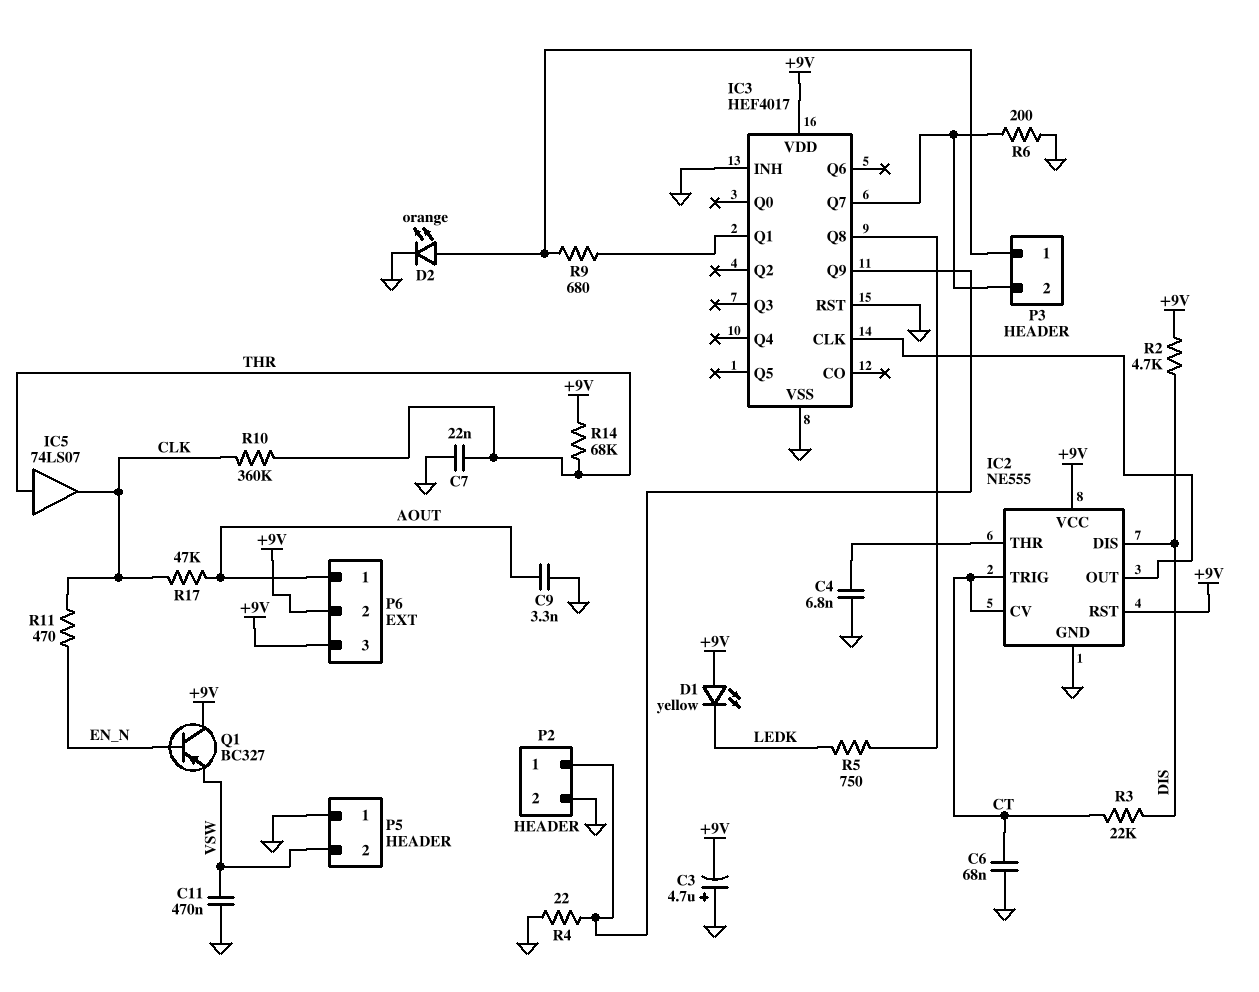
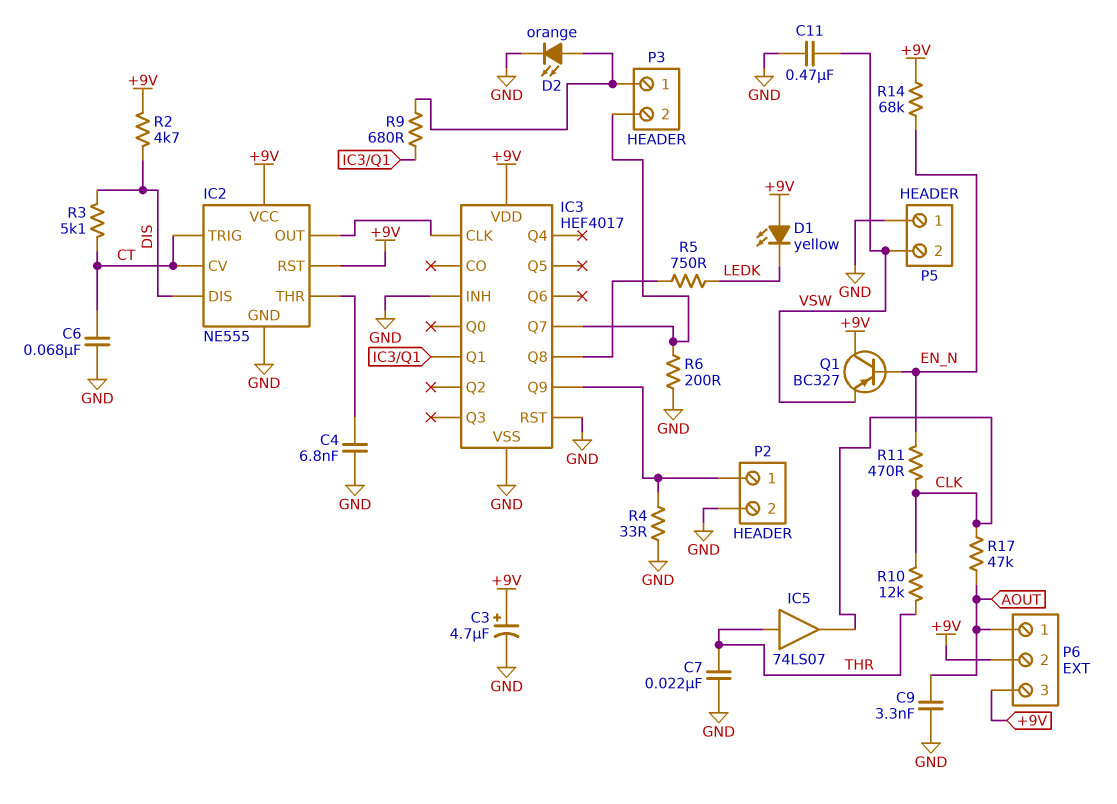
C3: 4.7uF (plus GND, minus +9V) -> 4.7uF (plus +9V, minus GND)
R3: 22k (CT, DIS) -> 5.1k (CT, DIS)
R4: 22 (GND, IC3/Q9) -> 33 (GND, IC3/Q9)
R10: 360k (CLK, THR) -> 12k (CLK, THR)
R14: 68k (+9V, THR) -> 68k (+9V, EN_N)

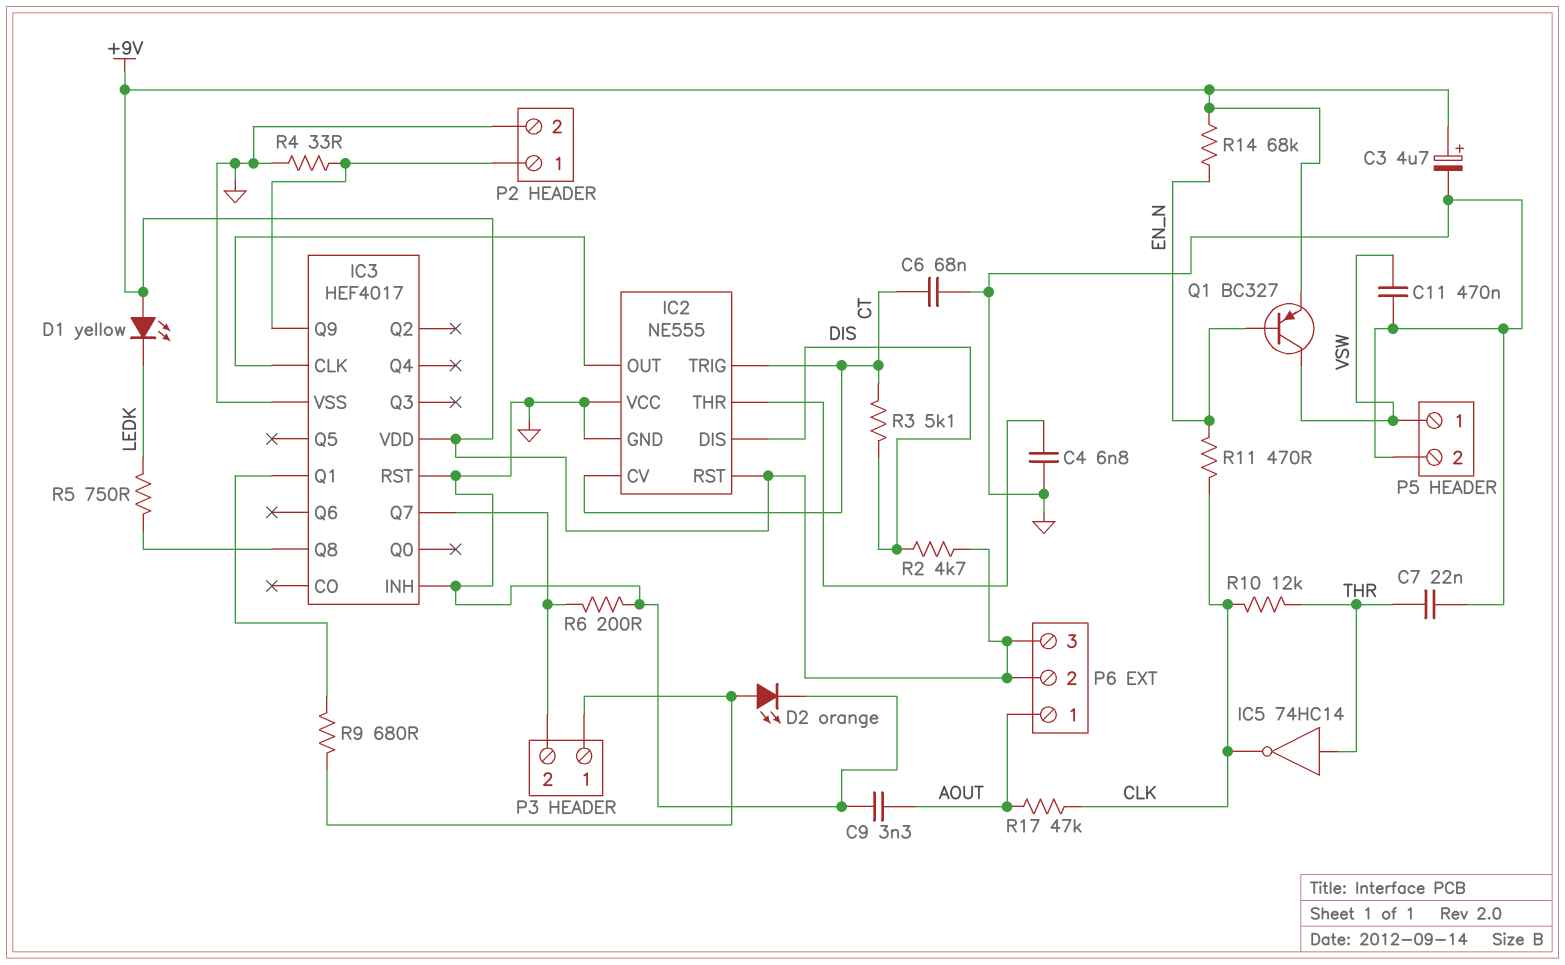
IC2 pin VCC: +9V -> GND
IC5: buffer 74LS07 (in THR, out CLK) -> NOT 74HC14 (in THR, out CLK)
P5 pin 1: GND -> VSW
P5 pin 2: VSW -> GND
Q1: PNP BC327 (B EN_N, C +9V, E VSW) -> PNP BC327 (B EN_N, C VSW, E +9V)

